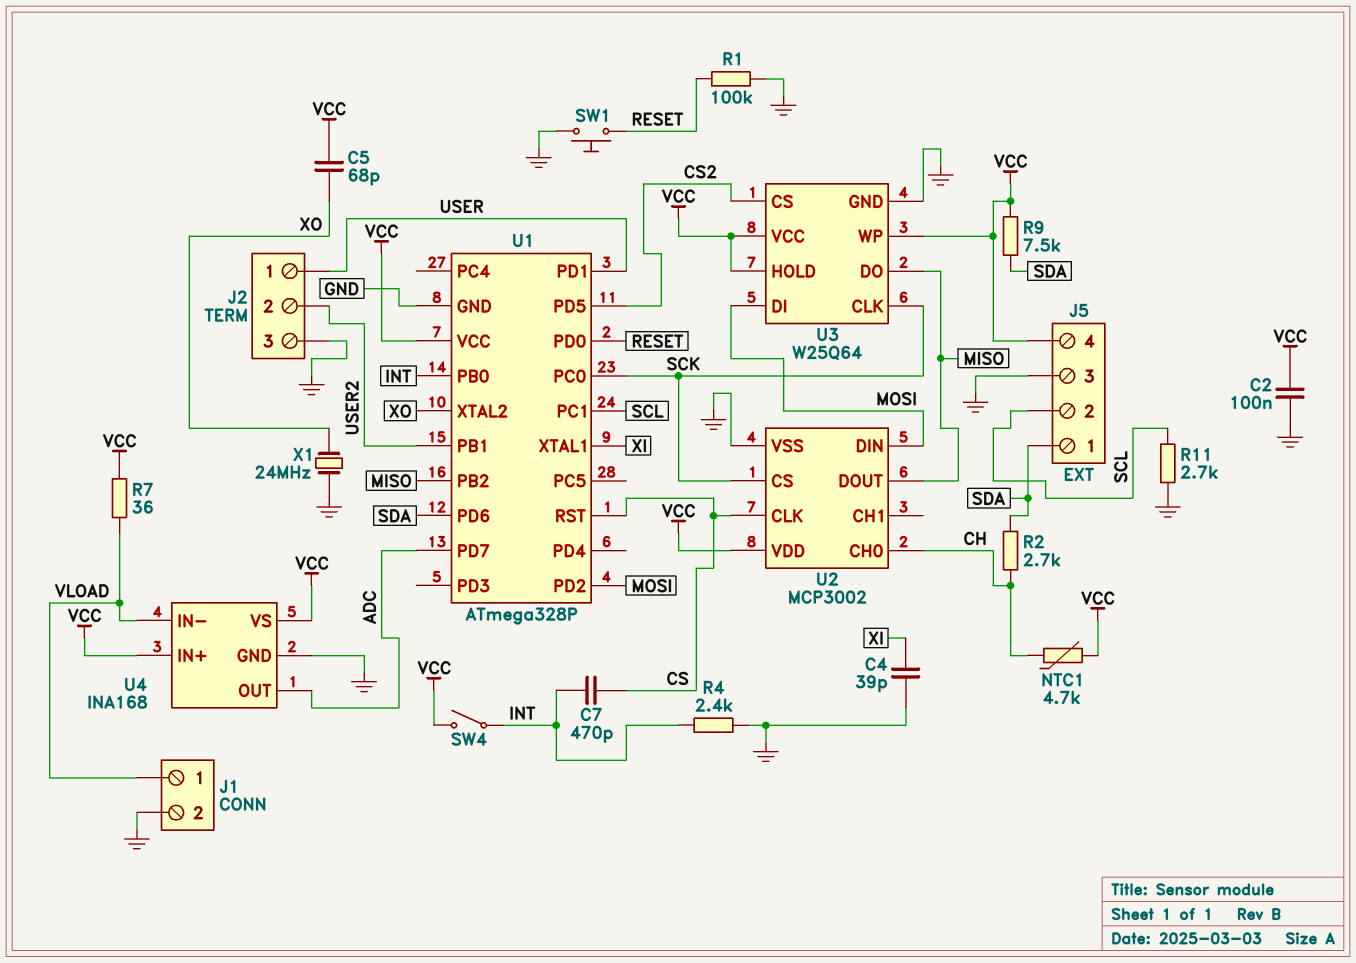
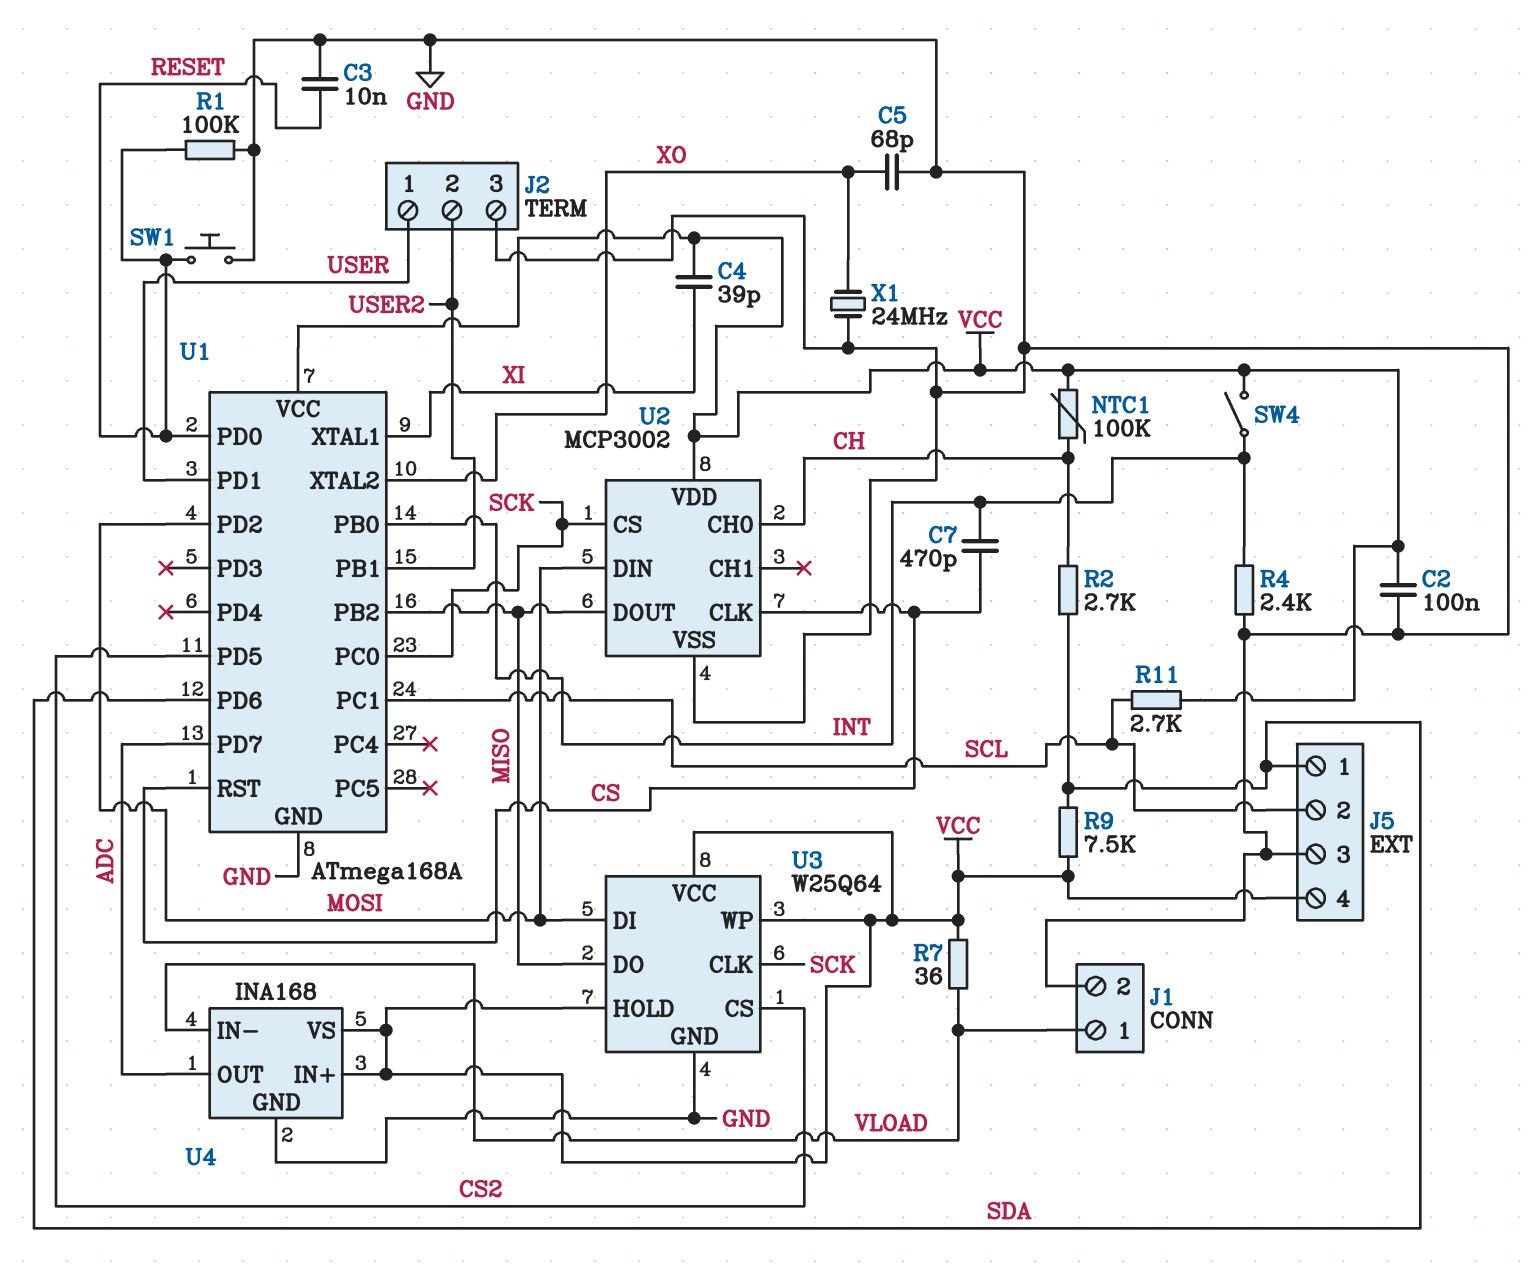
C3: none -> 10nF (GND, RESET)
C4: 39pF (GND, XI) -> 39pF (VCC, XI)
C5: 68pF (VCC, XO) -> 68pF (GND, XO)
NTC1: 4.7k (CH, VCC) -> 100k (CH, VCC)
R11: 2.7k (GND, SCL) -> 2.7k (SCL, VCC)
U1: ATmega328P -> ATmega168A

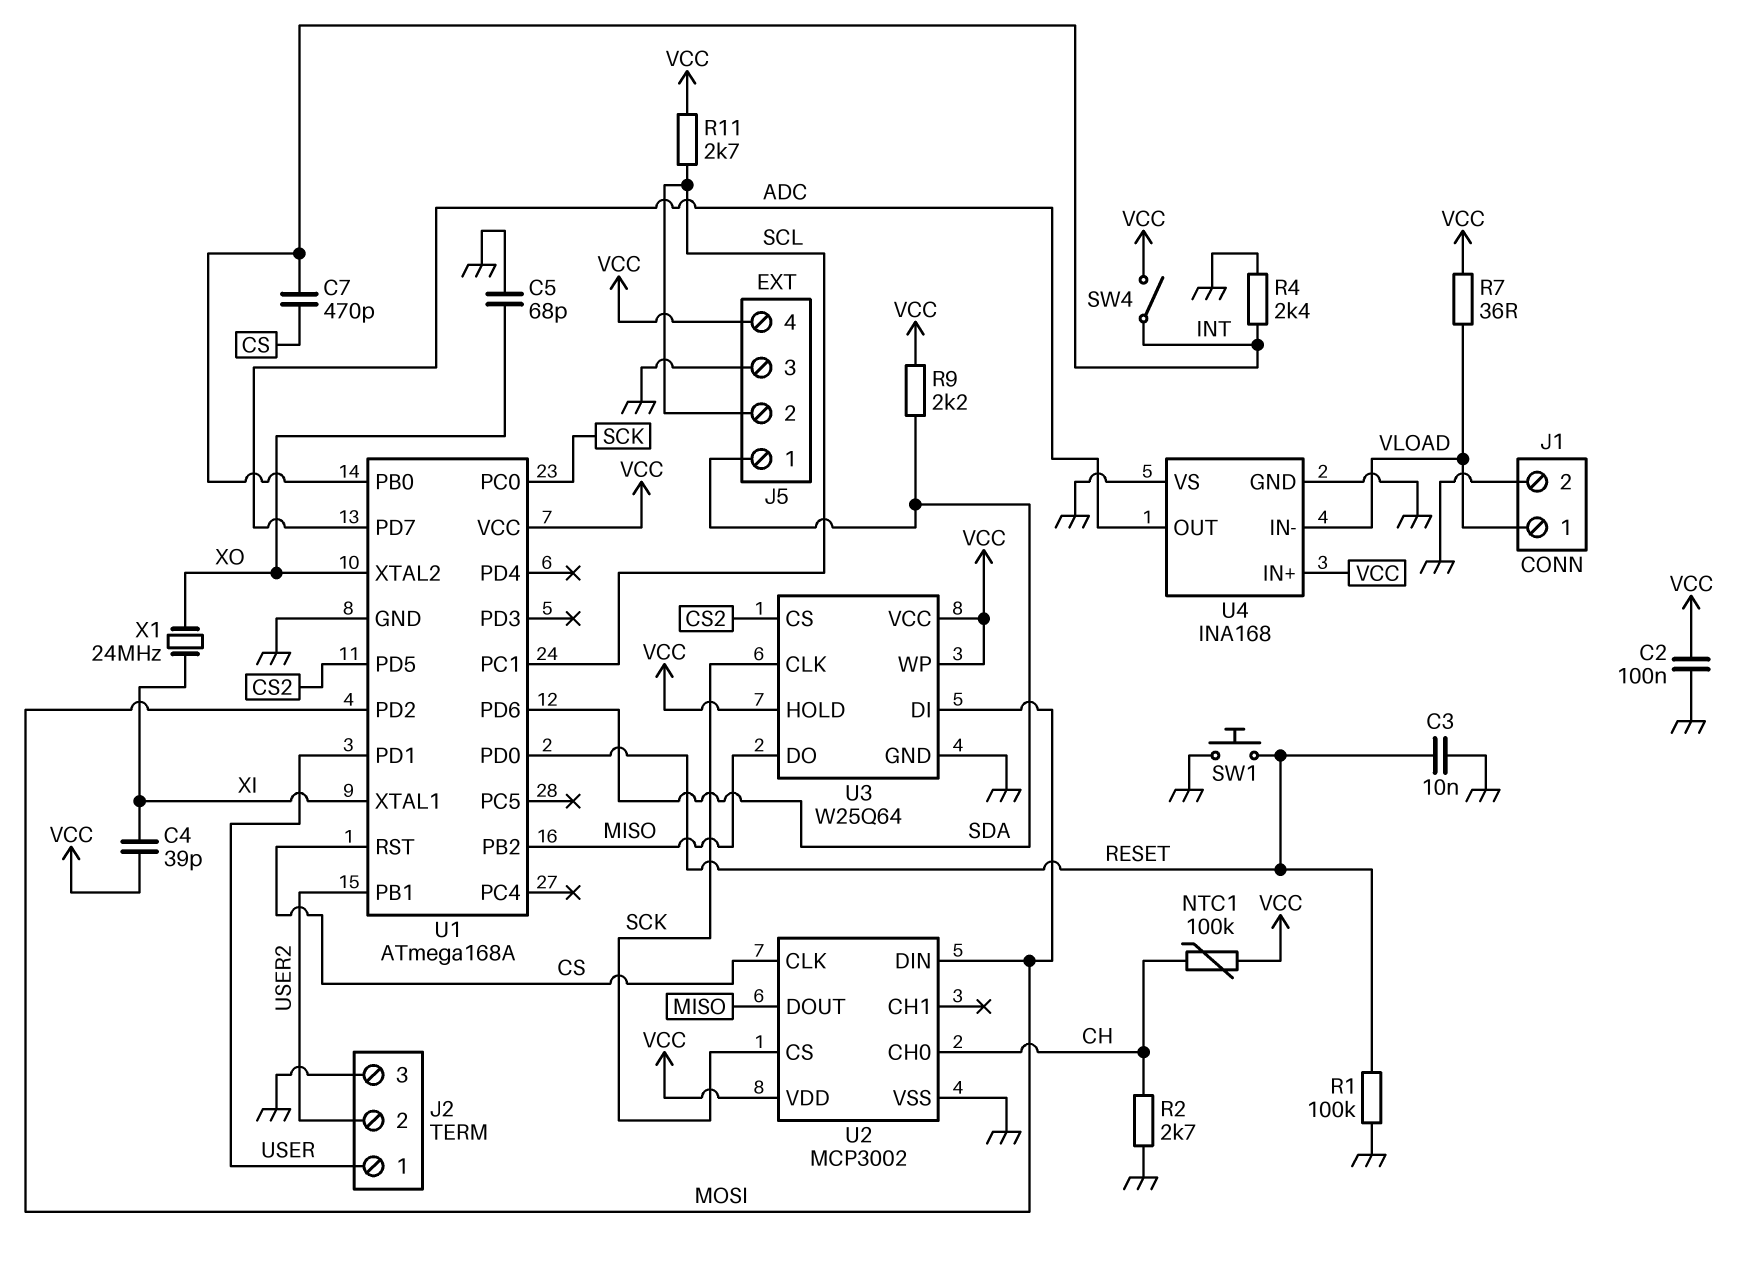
R2: 2.7k (CH, SDA) -> 2.7k (CH, GND)
R9: 7.5k (SDA, VCC) -> 2.2k (SDA, VCC)
U4 pin VS: VCC -> GND
X1: 24MHz (GND, XO) -> 24MHz (XI, XO)

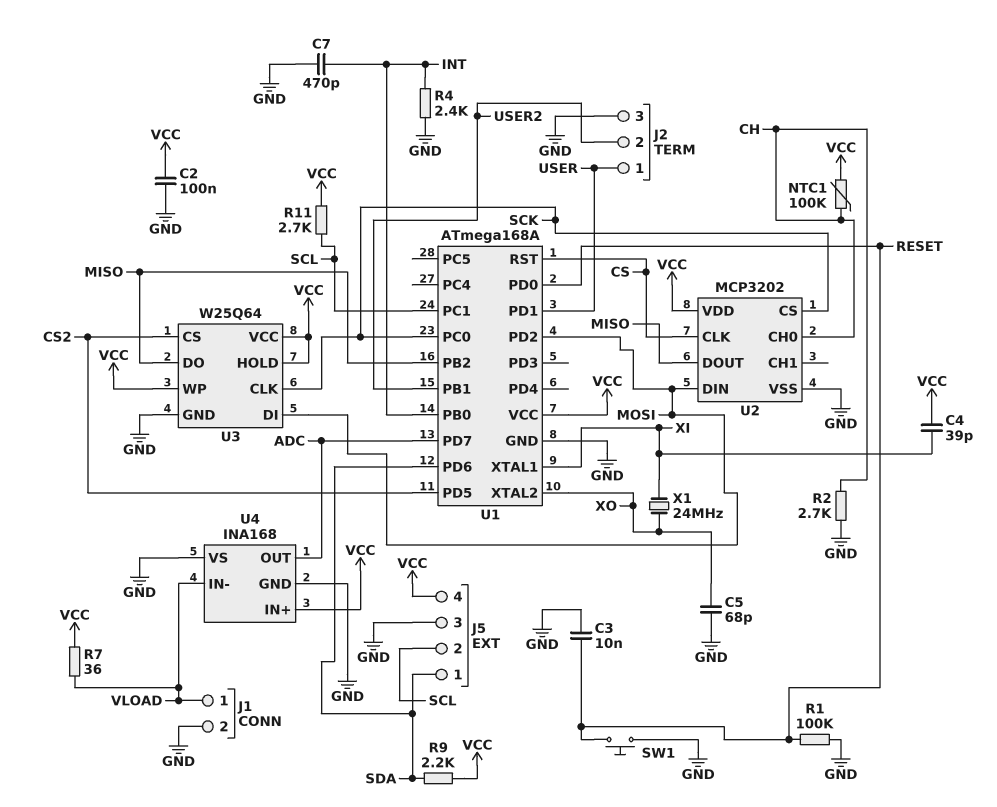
C7: 470pF (CS, INT) -> 470pF (GND, INT)
SW4: switch (INT, VCC) -> none
U2: MCP3002 -> MCP3202

